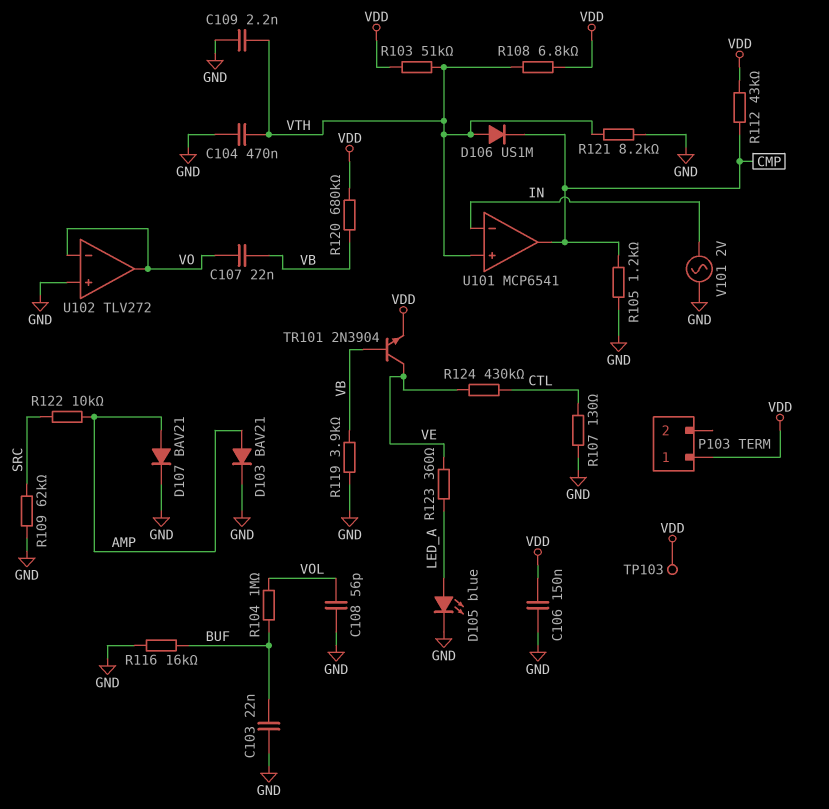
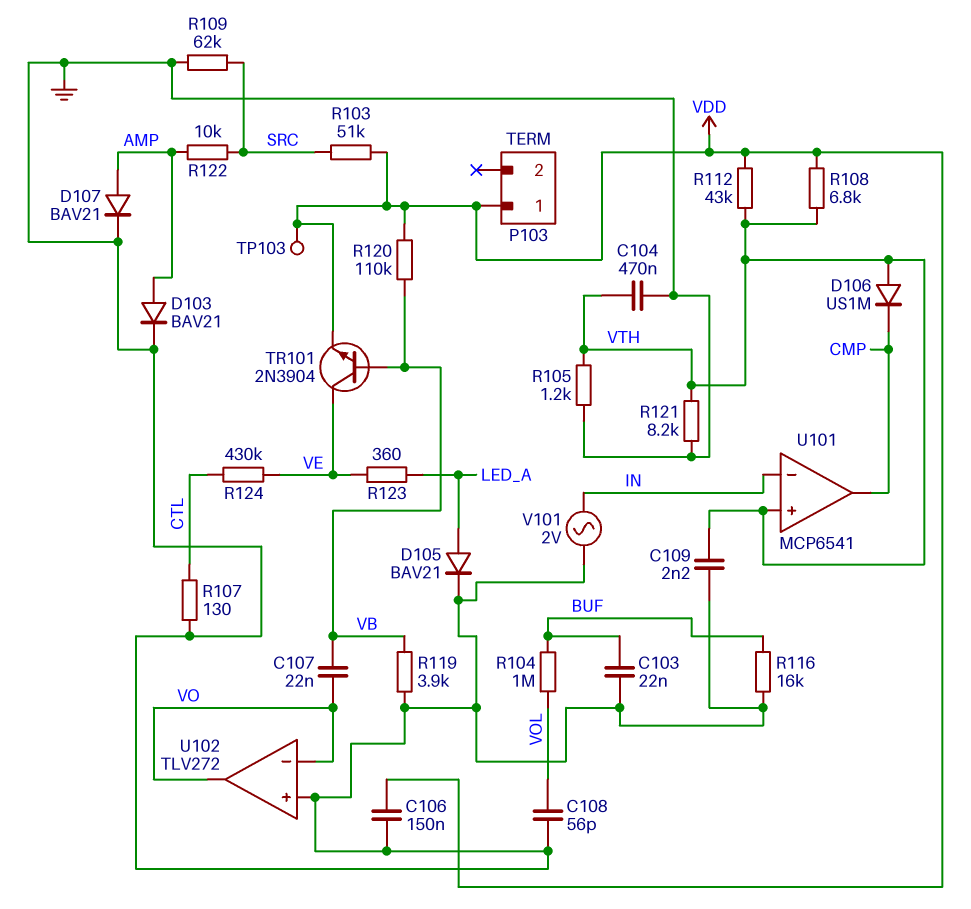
D105: LED blue (A LED_A, K GND) -> diode BAV21 (A LED_A, K GND)
R103: 51k (VDD, VTH) -> 51k (SRC, VDD)
R105: 1.2k (CMP, GND) -> 1.2k (GND, VTH)
R112: 43k (CMP, VDD) -> 43k (VDD, VTH)
R120: 680k (VB, VDD) -> 110k (VB, VDD)

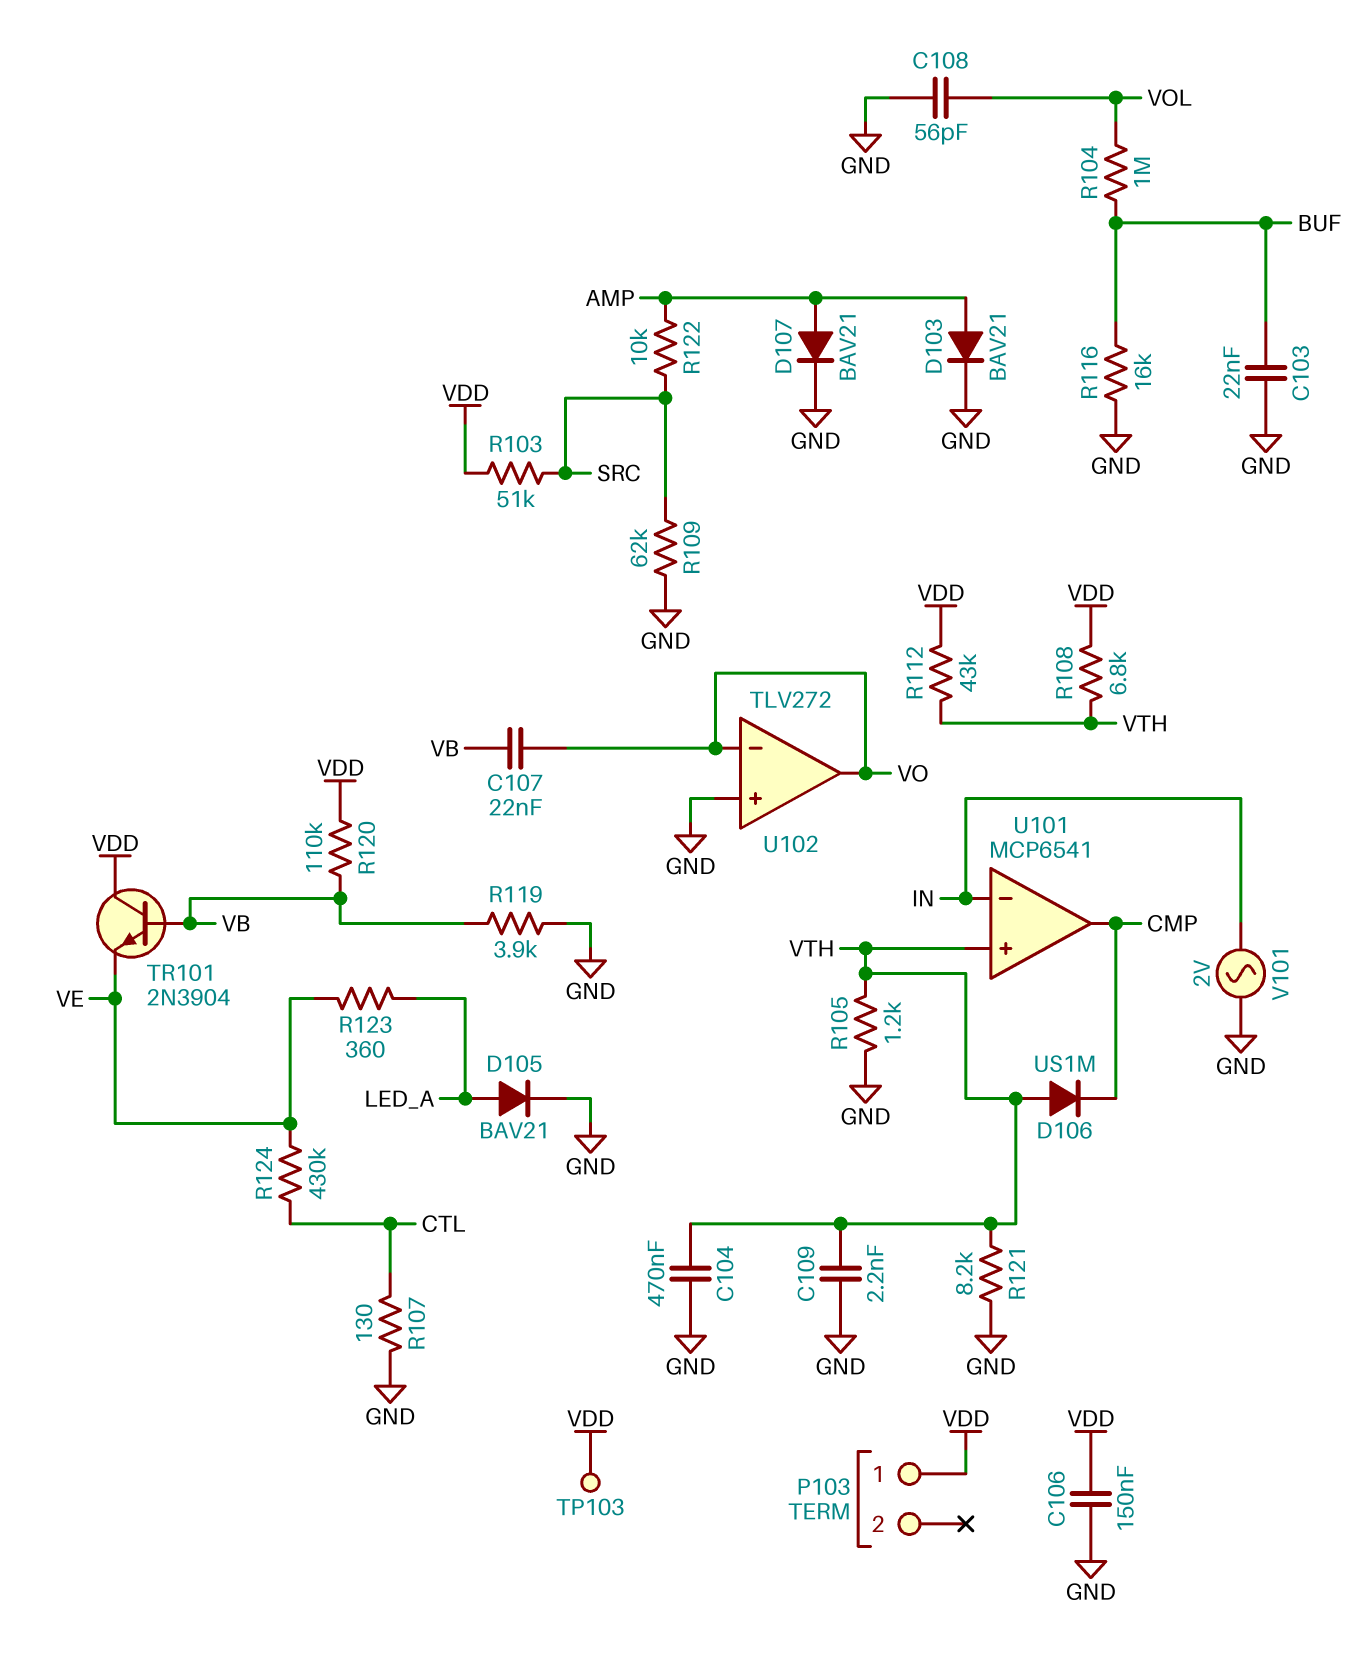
TR101: NPN 2N3904 (B VB, C VE, E VDD) -> NPN 2N3904 (B VB, C VDD, E VE)

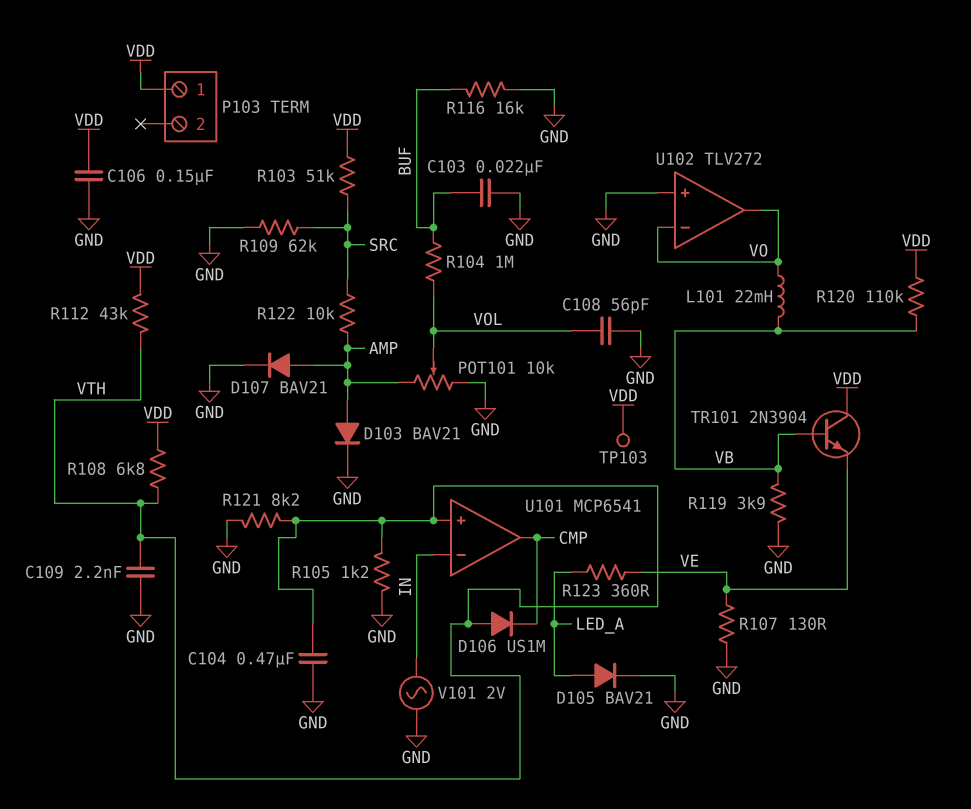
C107: 22nF (VB, VO) -> none
L101: none -> 22mH (VB, VO)
POT101: none -> 10k (AMP, GND, wiper VOL)
R107: 130 (CTL, GND) -> 130 (GND, VE)
R124: 430k (CTL, VE) -> none

